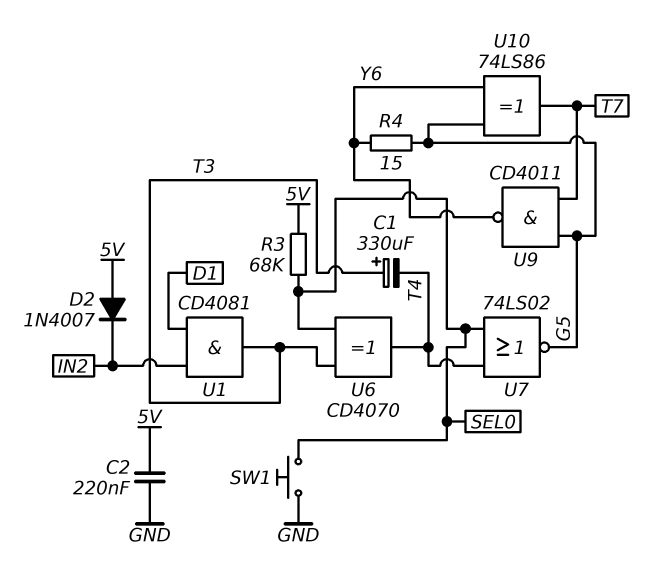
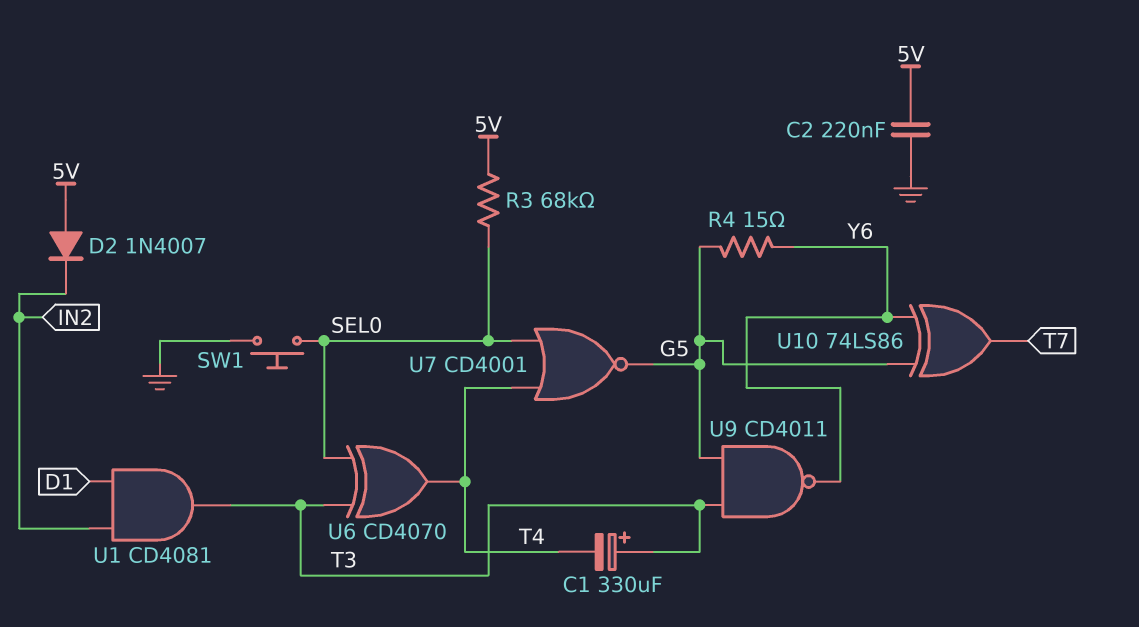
U7: NOR 74LS02 (in SEL0, in T4, out G5) -> NOR CD4001 (in SEL0, in T4, out G5)
U9: NAND CD4011 (in G5, in T7, out Y6) -> NAND CD4011 (in G5, in T3, out Y6)

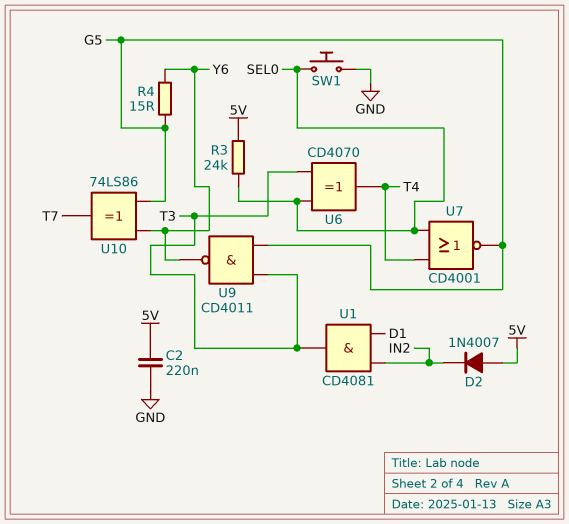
C1: 330uF (plus T3, minus T4) -> none
R3: 68k (5V, SEL0) -> 24k (5V, SEL0)

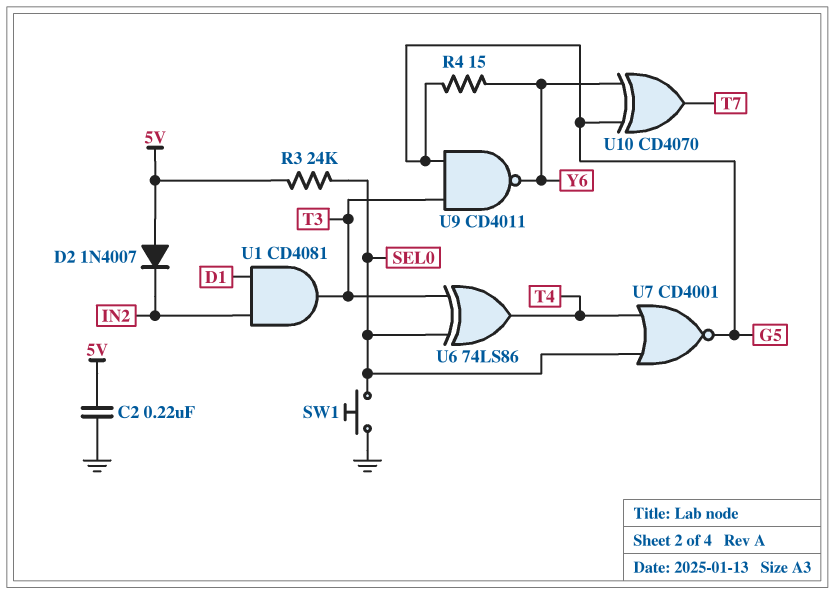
U6: XOR CD4070 (in SEL0, in T3, out T4) -> XOR 74LS86 (in SEL0, in T3, out T4)
U10: XOR 74LS86 (in G5, in Y6, out T7) -> XOR CD4070 (in G5, in Y6, out T7)

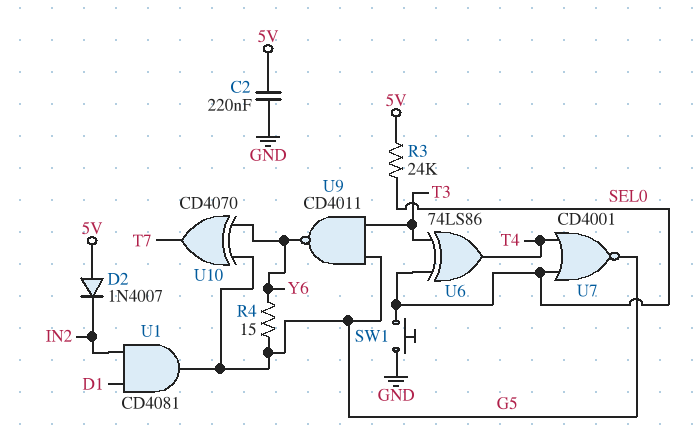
U1: AND CD4081 (in D1, in IN2, out T3) -> AND CD4081 (in D1, in IN2, out G5)

